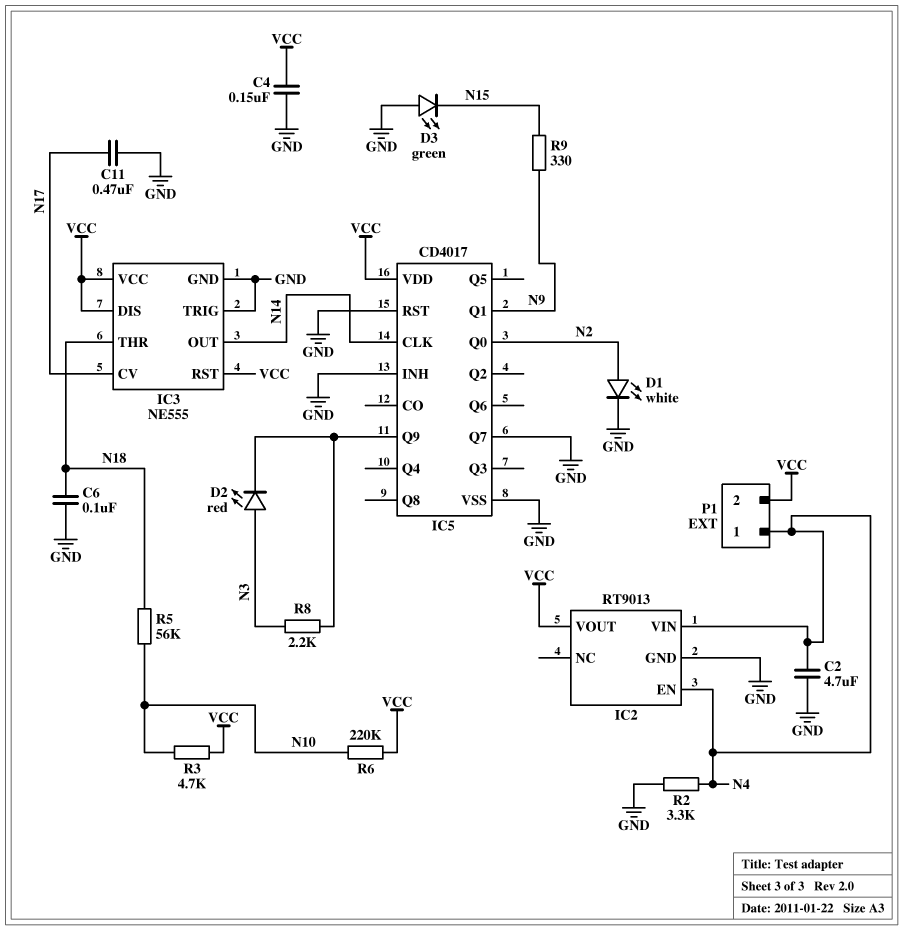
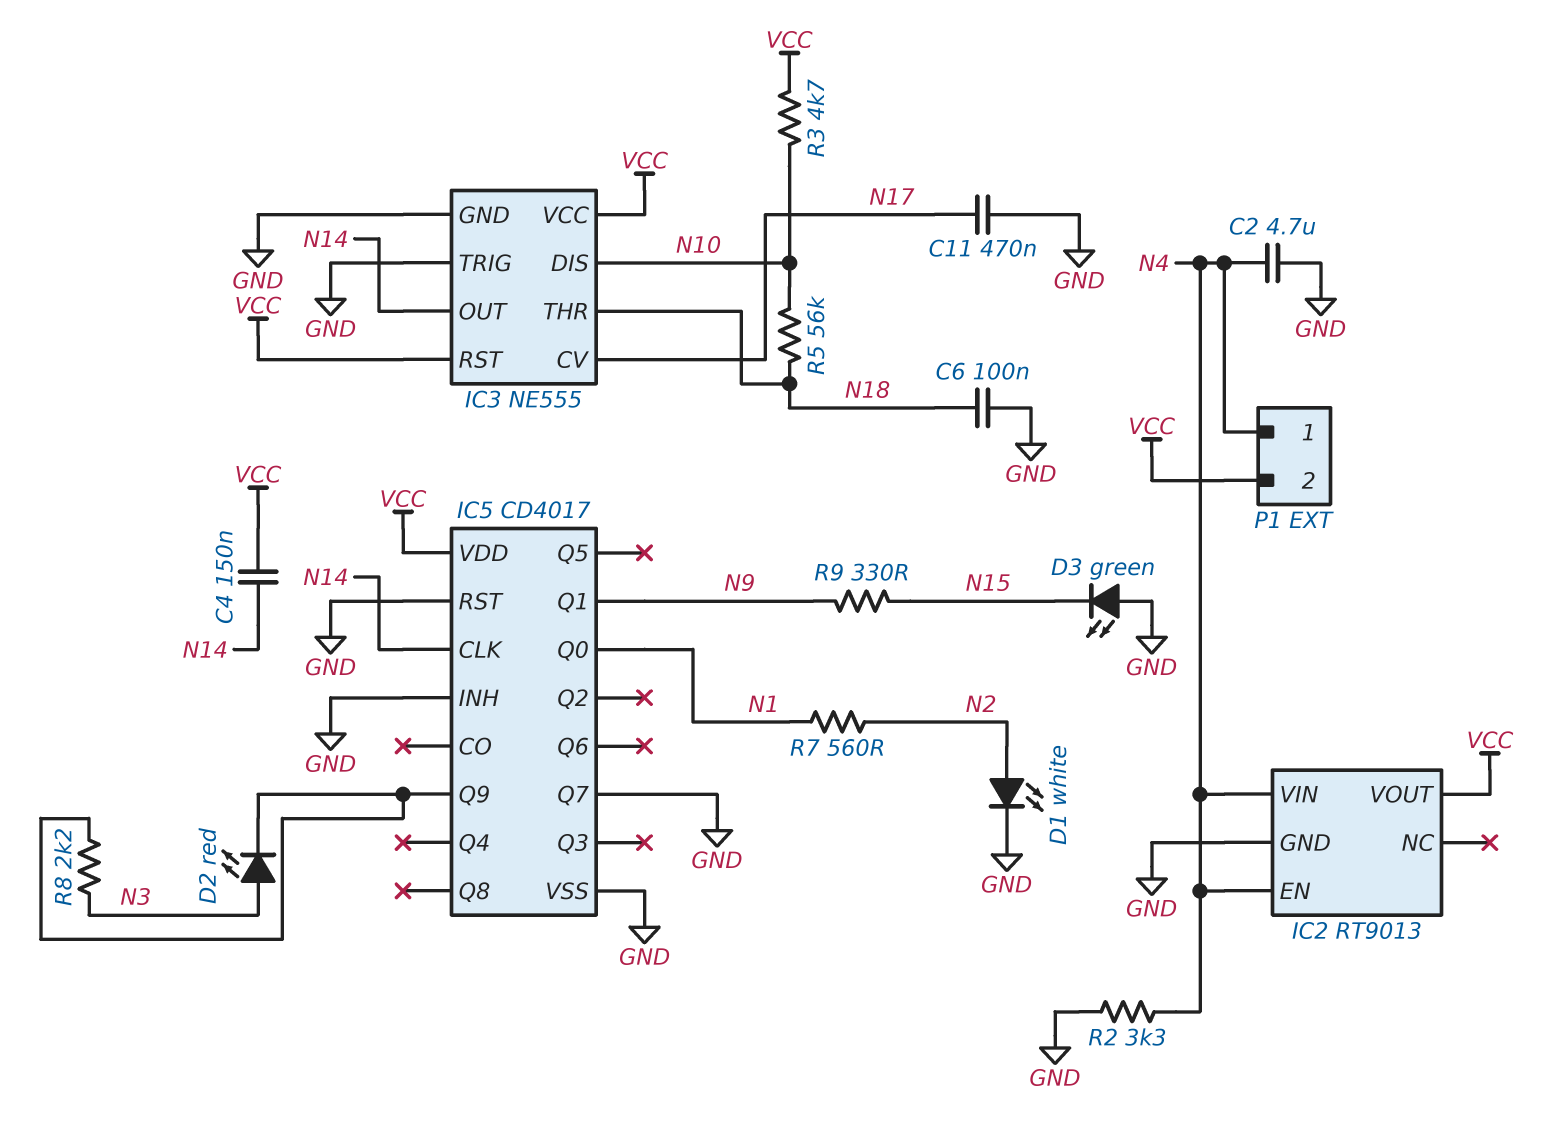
C4: 150nF (GND, VCC) -> 150nF (N14, VCC)
IC3 pin DIS: VCC -> N10
IC5 pin Q0: N2 -> N1
R6: 220k (N10, VCC) -> none
R7: none -> 560 (N1, N2)

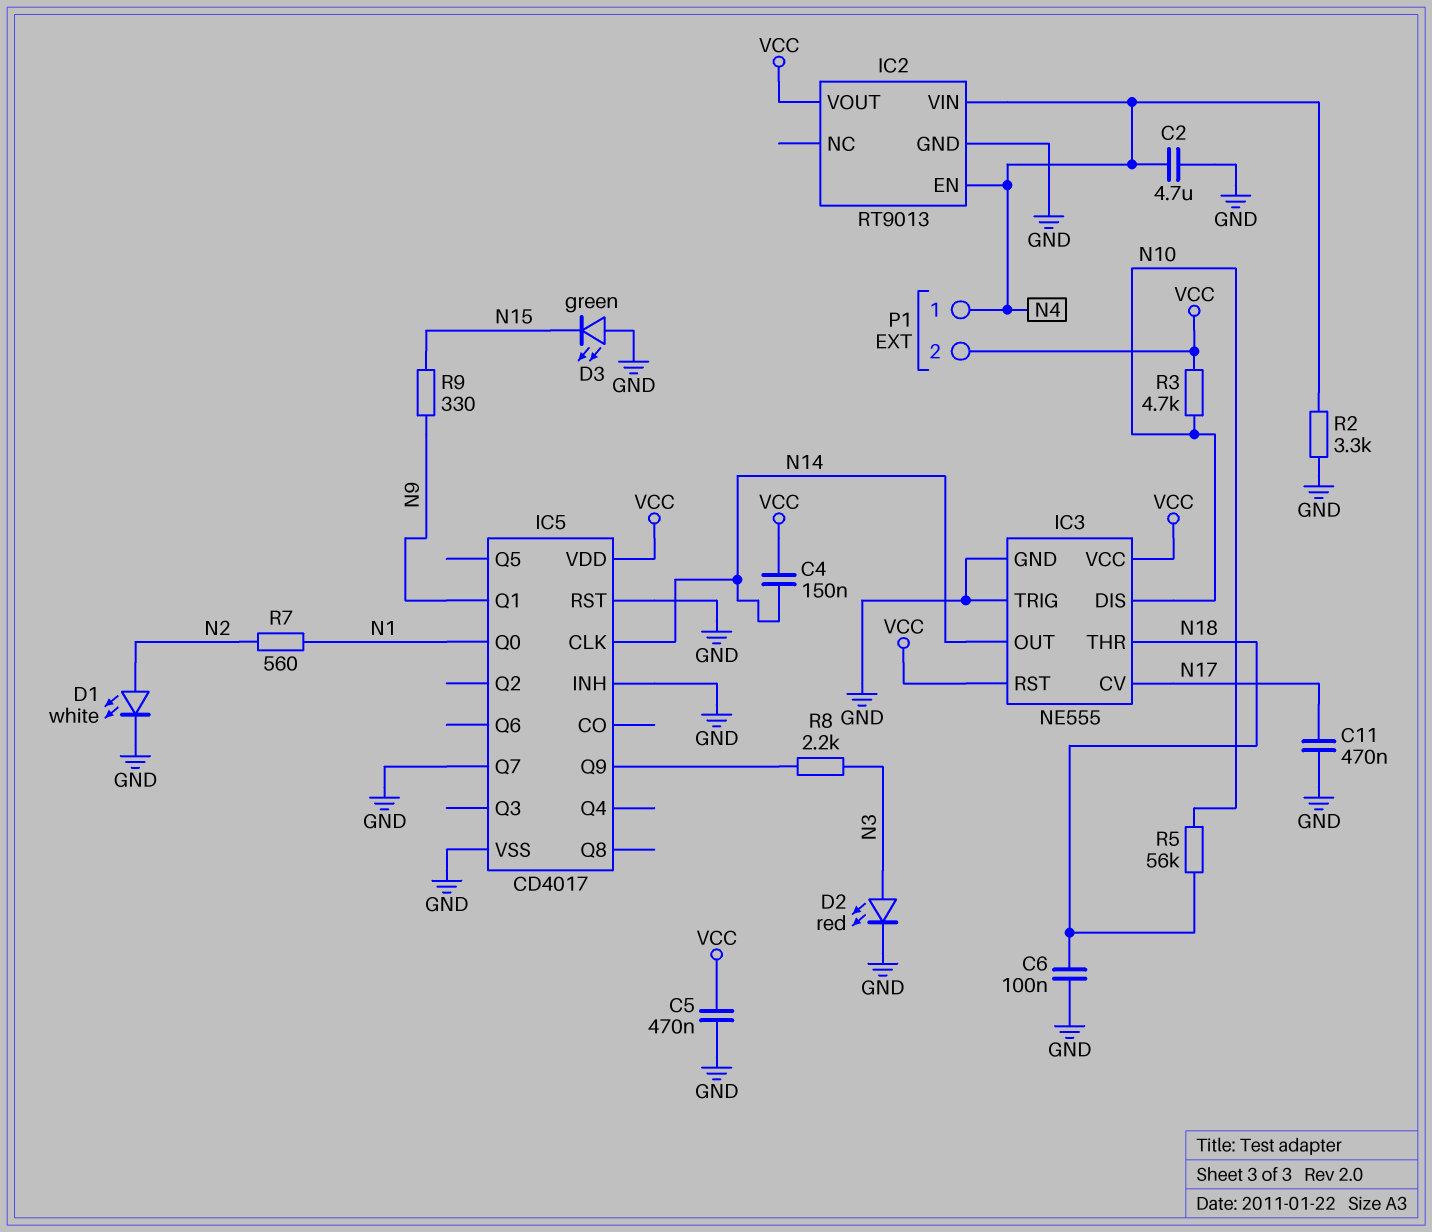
C5: none -> 470nF (GND, VCC)
D2: LED red (A N3, K IC5/Q9) -> LED red (A N3, K GND)

